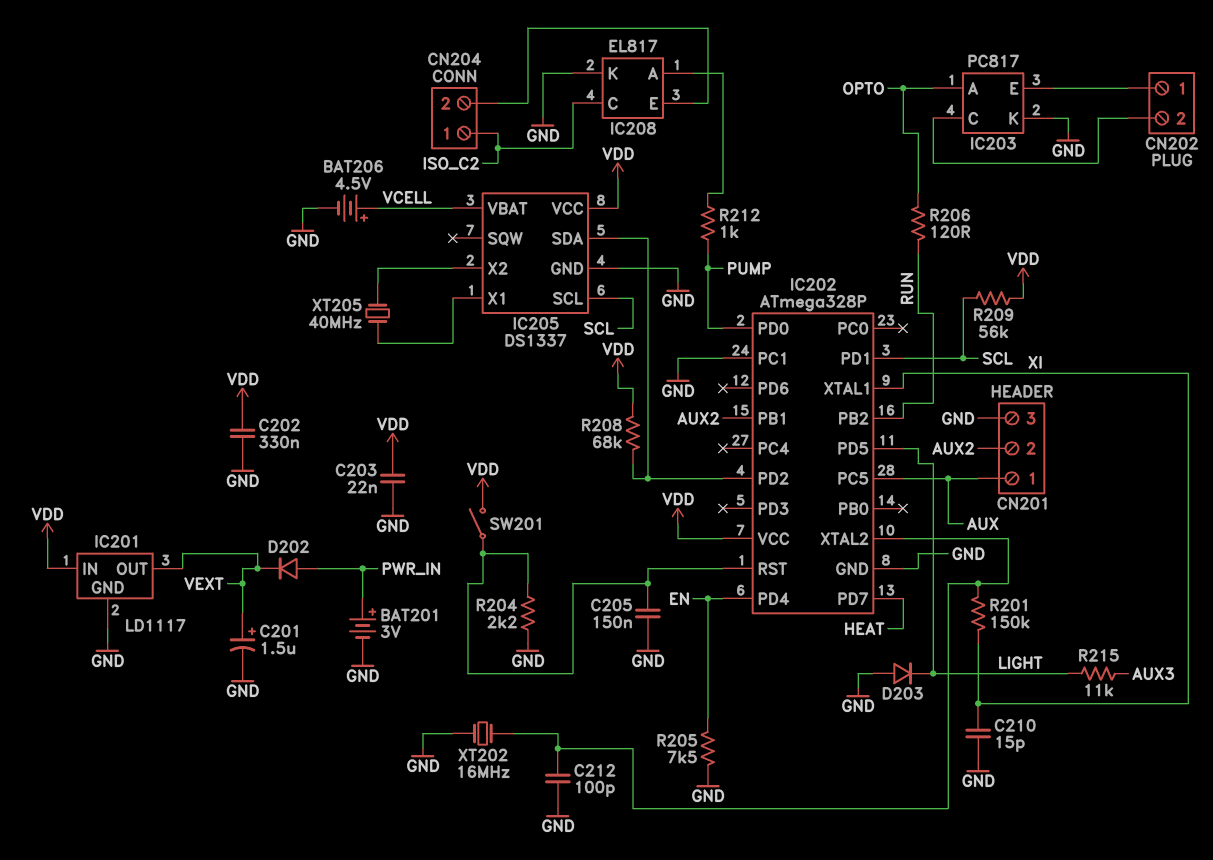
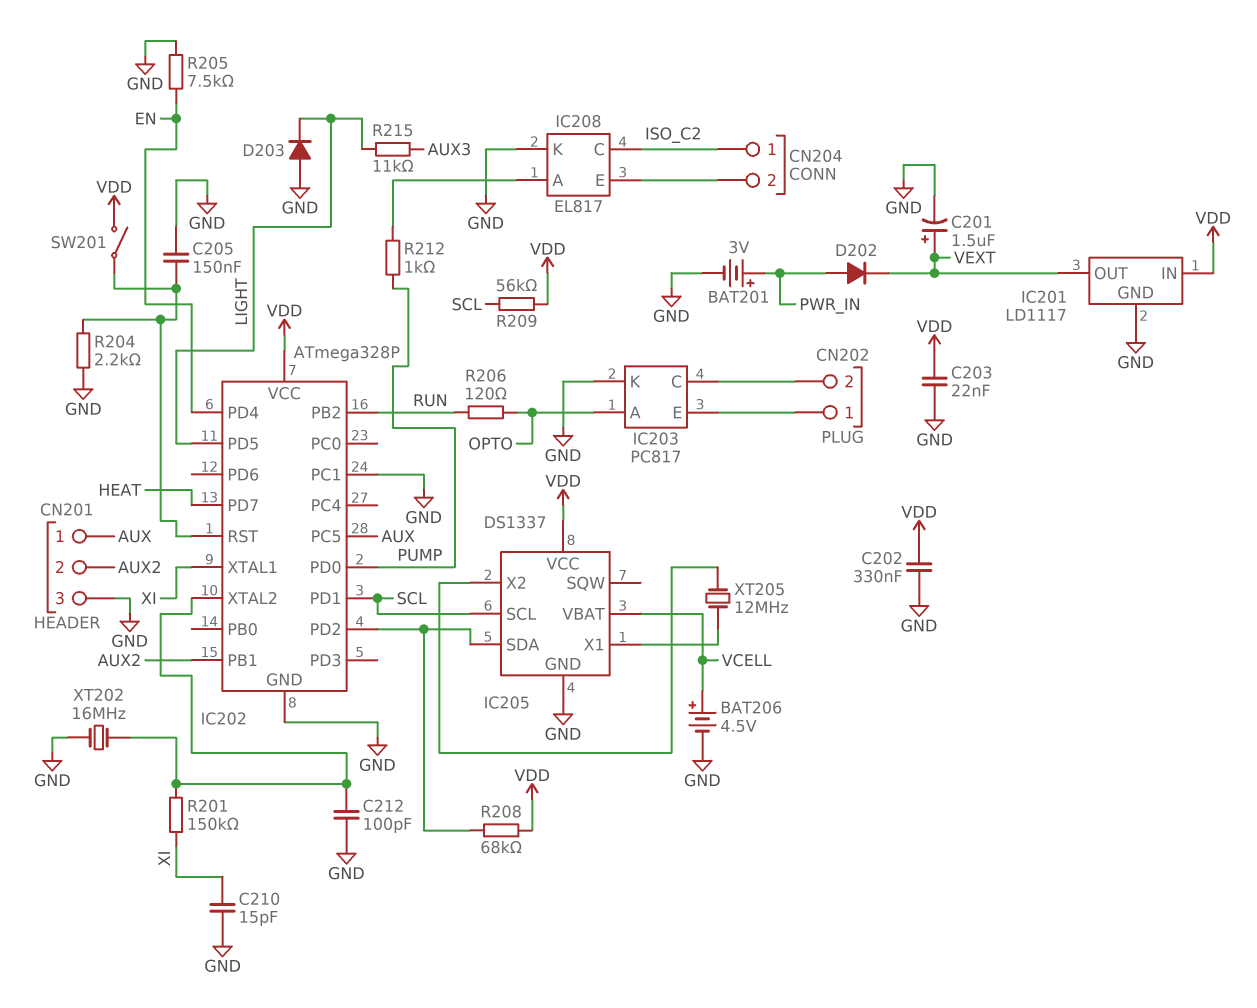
XT205: 40MHz (IC205/X1, IC205/X2) -> 12MHz (IC205/X1, IC205/X2)

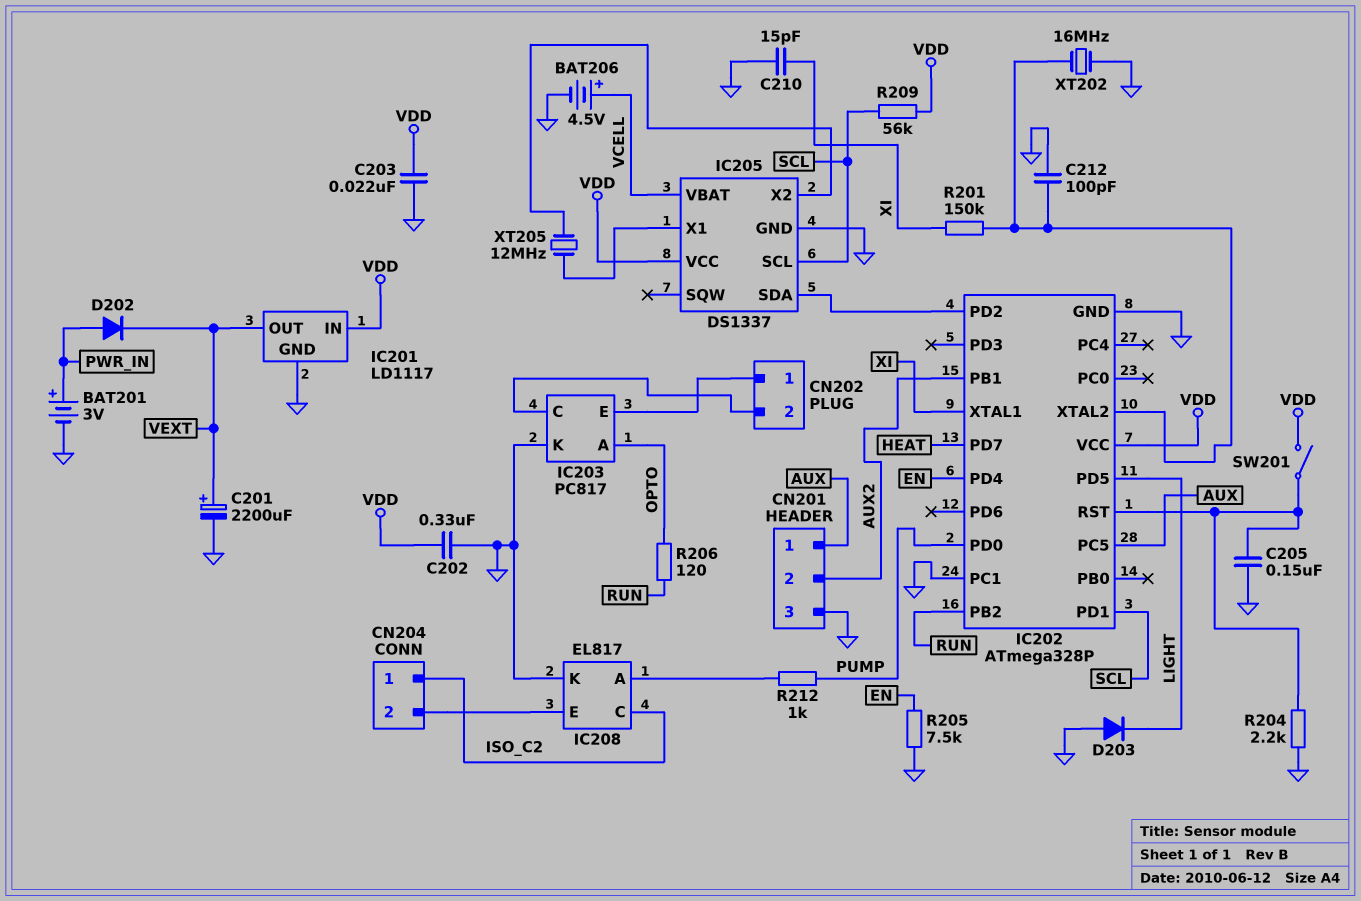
C201: 1.5uF (plus VEXT, minus GND) -> 2200uF (plus VEXT, minus GND)
R208: 68k (IC202/PD2, VDD) -> none
R215: 11k (AUX3, LIGHT) -> none

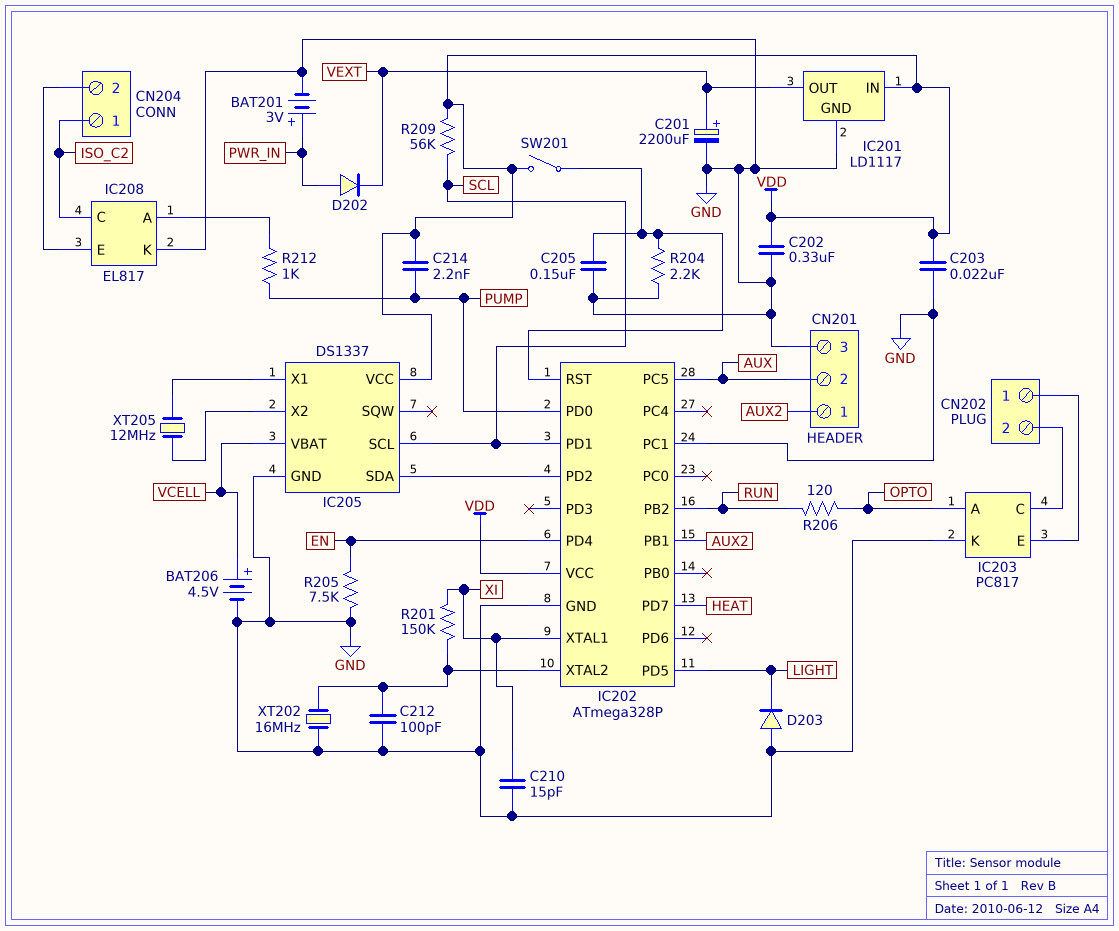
C214: none -> 2.2nF (PUMP, VDD)
CN201 pin 1: AUX -> AUX2
CN201 pin 2: AUX2 -> AUX

